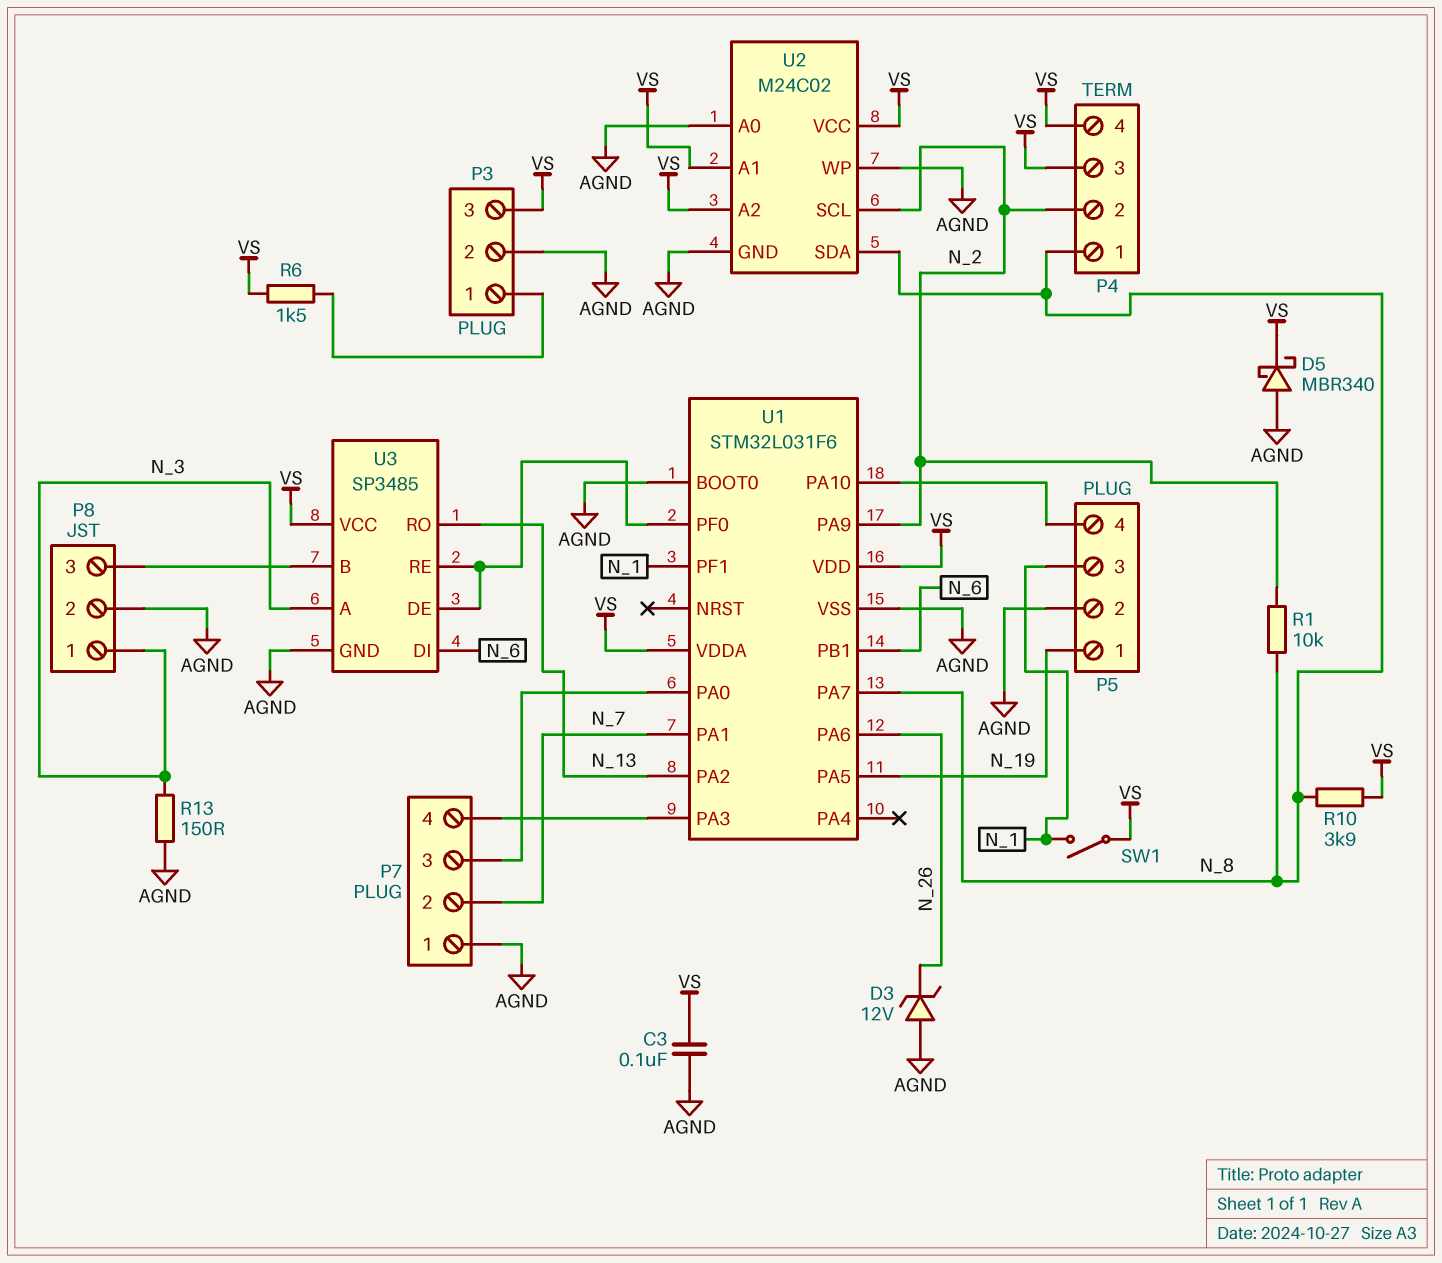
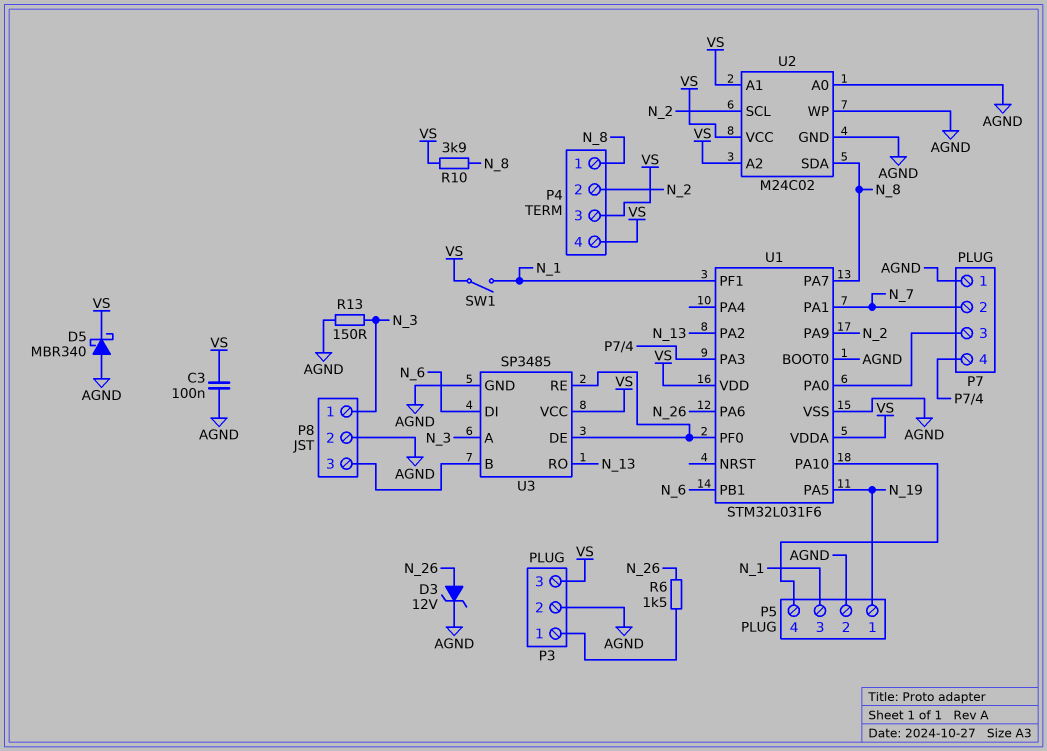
D3: zener 12V (A AGND, K N_26) -> zener 12V (A N_26, K AGND)
R1: 10k (N_2, N_8) -> none
R6: 1.5k (P3/1, VS) -> 1.5k (N_26, P3/1)

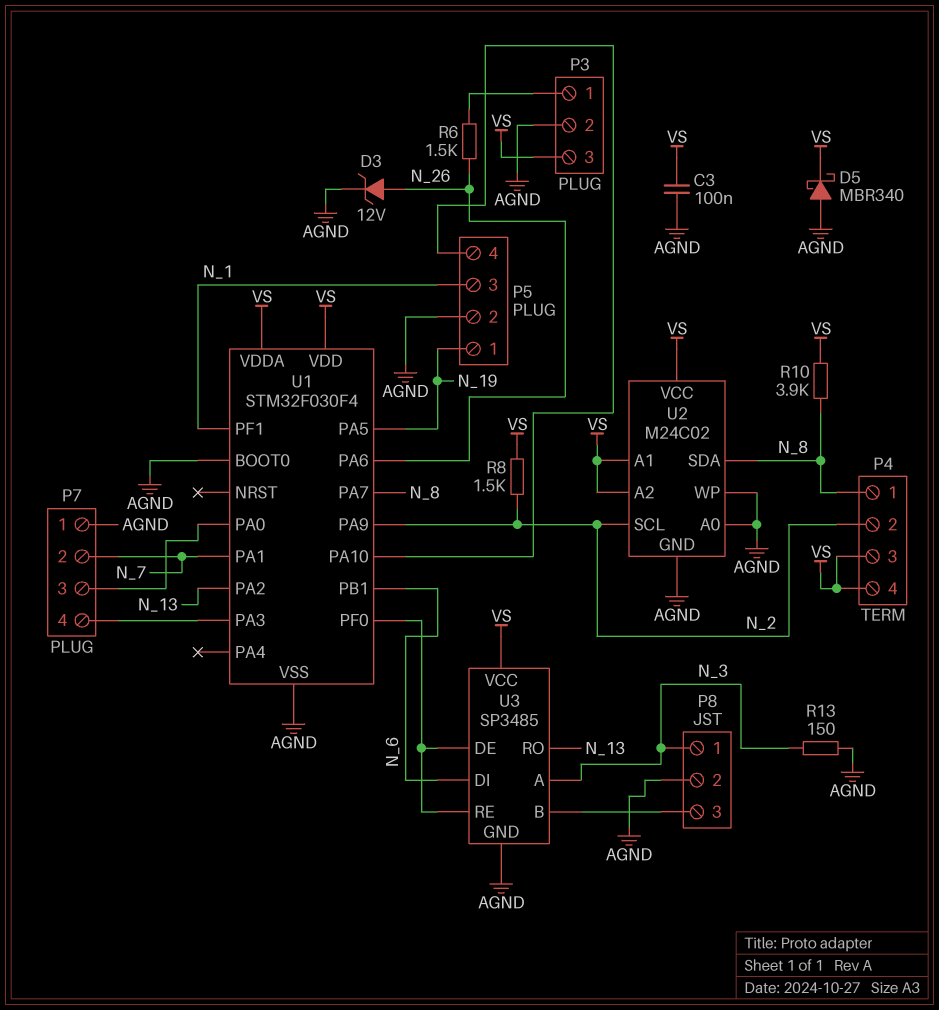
R8: none -> 1.5k (N_2, VS)
SW1: switch (N_1, VS) -> none
U1: STM32L031F6 -> STM32F030F4

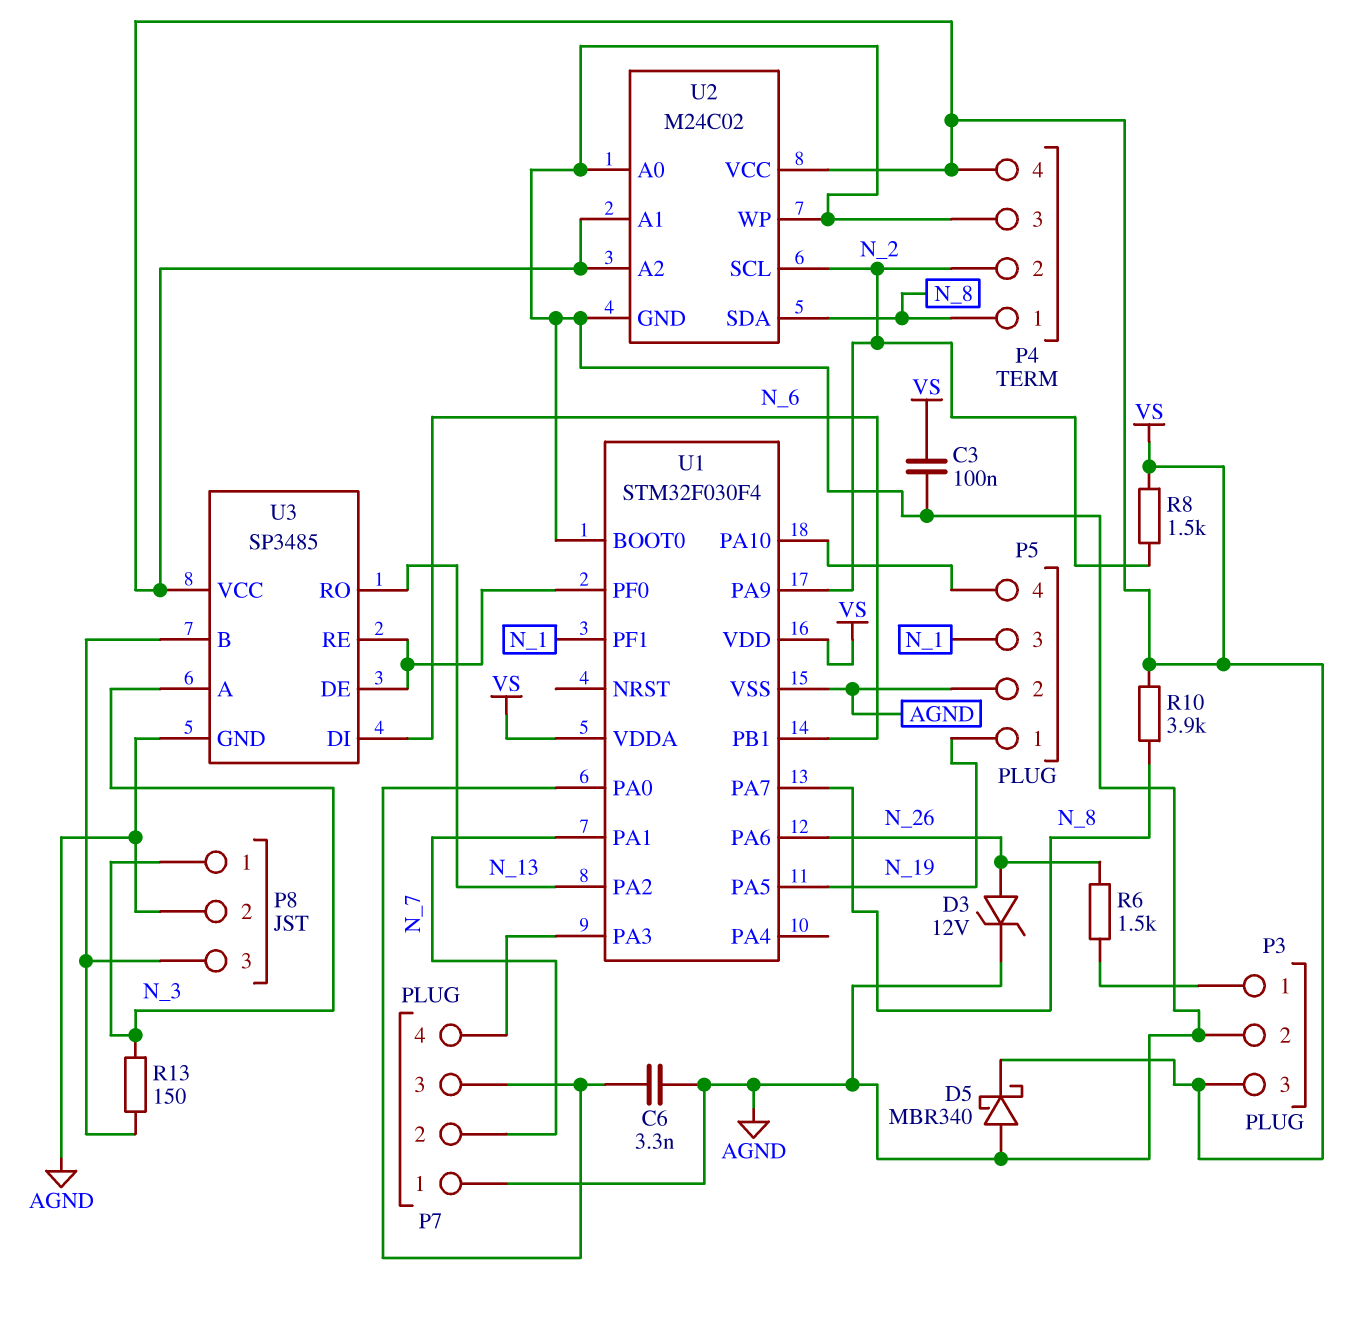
C6: none -> 3.3nF (AGND, P7/3)
P4 pin 3: VS -> AGND
R13: 150 (AGND, N_3) -> 150 (N_3, P8/3)

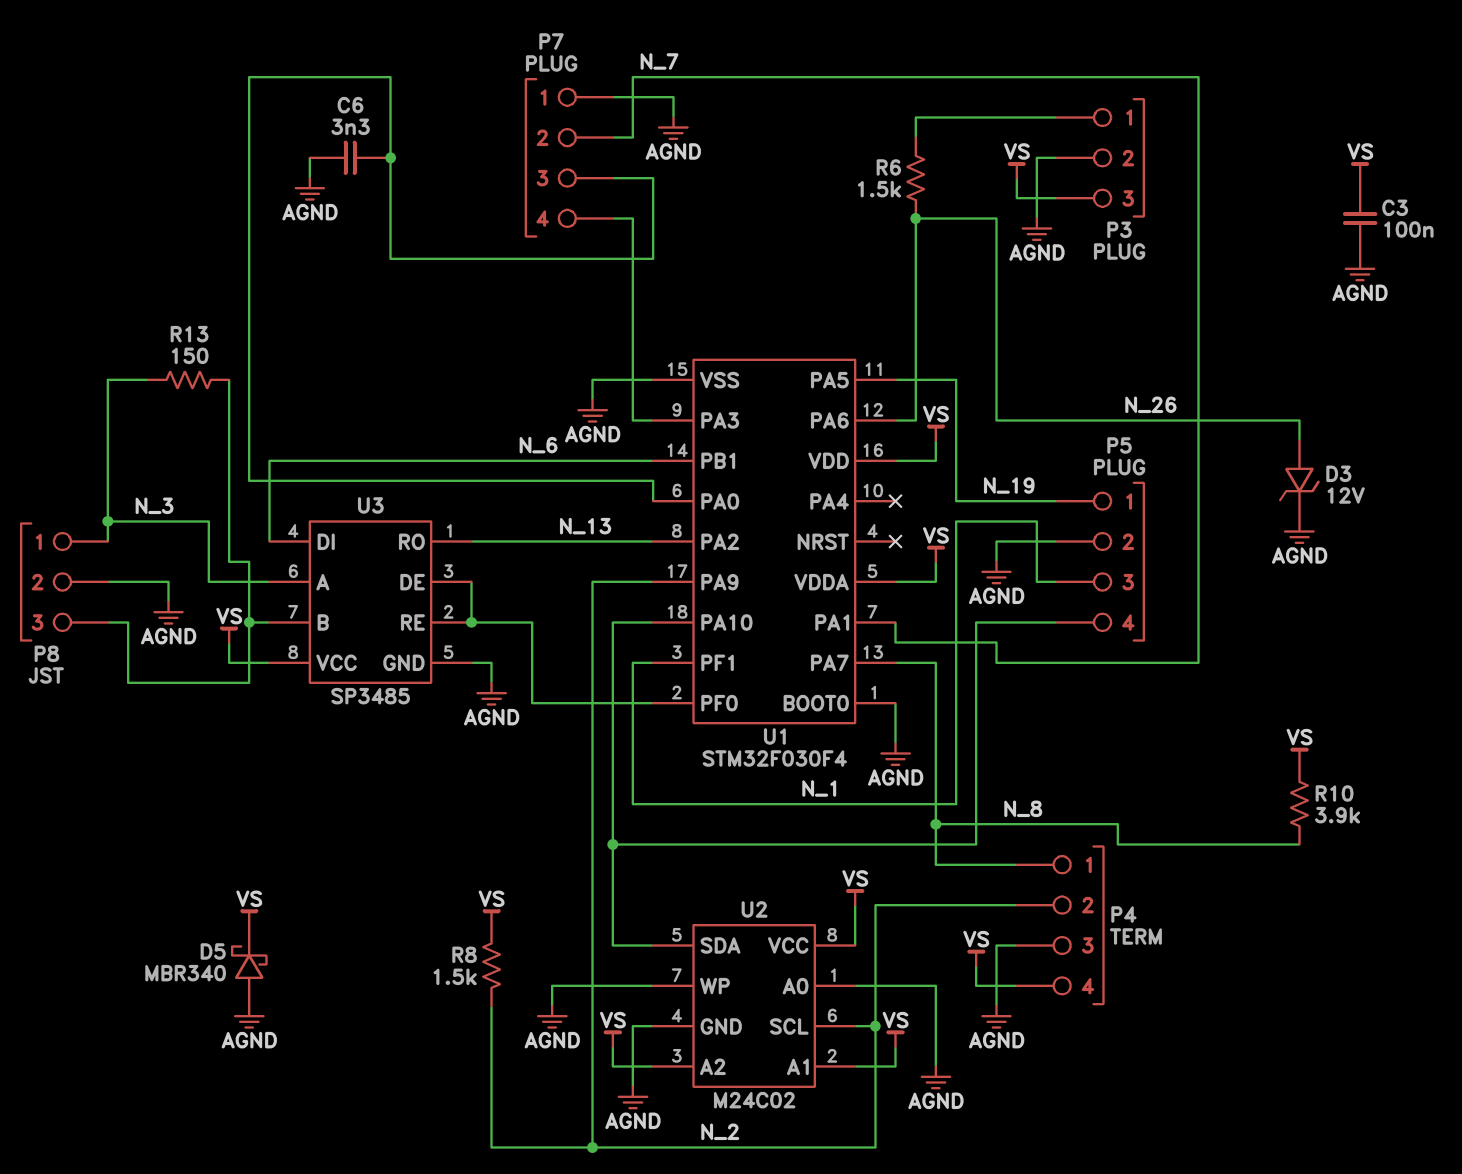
U2 pin SDA: N_8 -> P5/4

